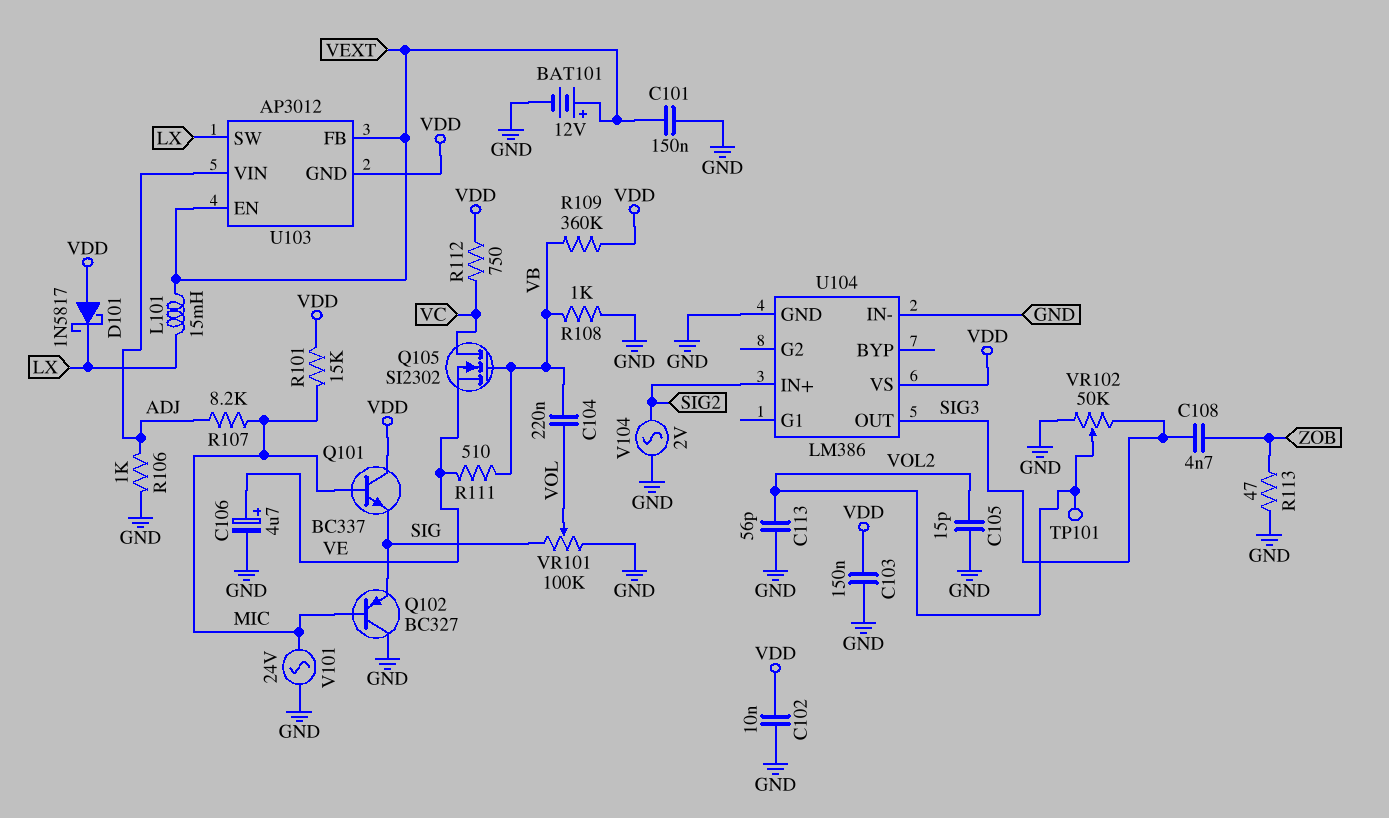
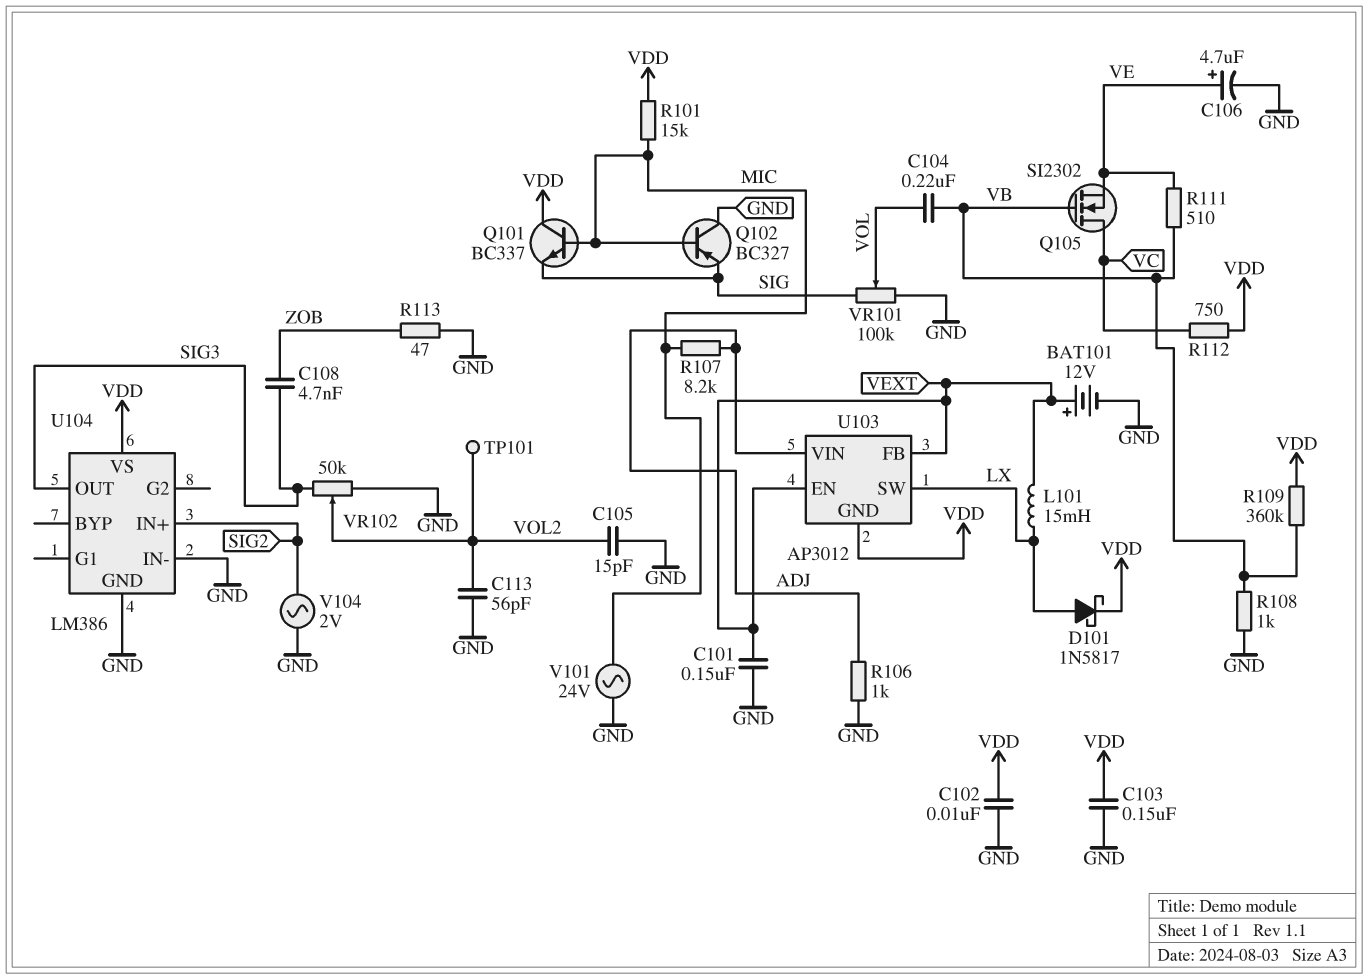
D101: schottky 1N5817 (A VDD, K LX) -> schottky 1N5817 (A LX, K VDD)

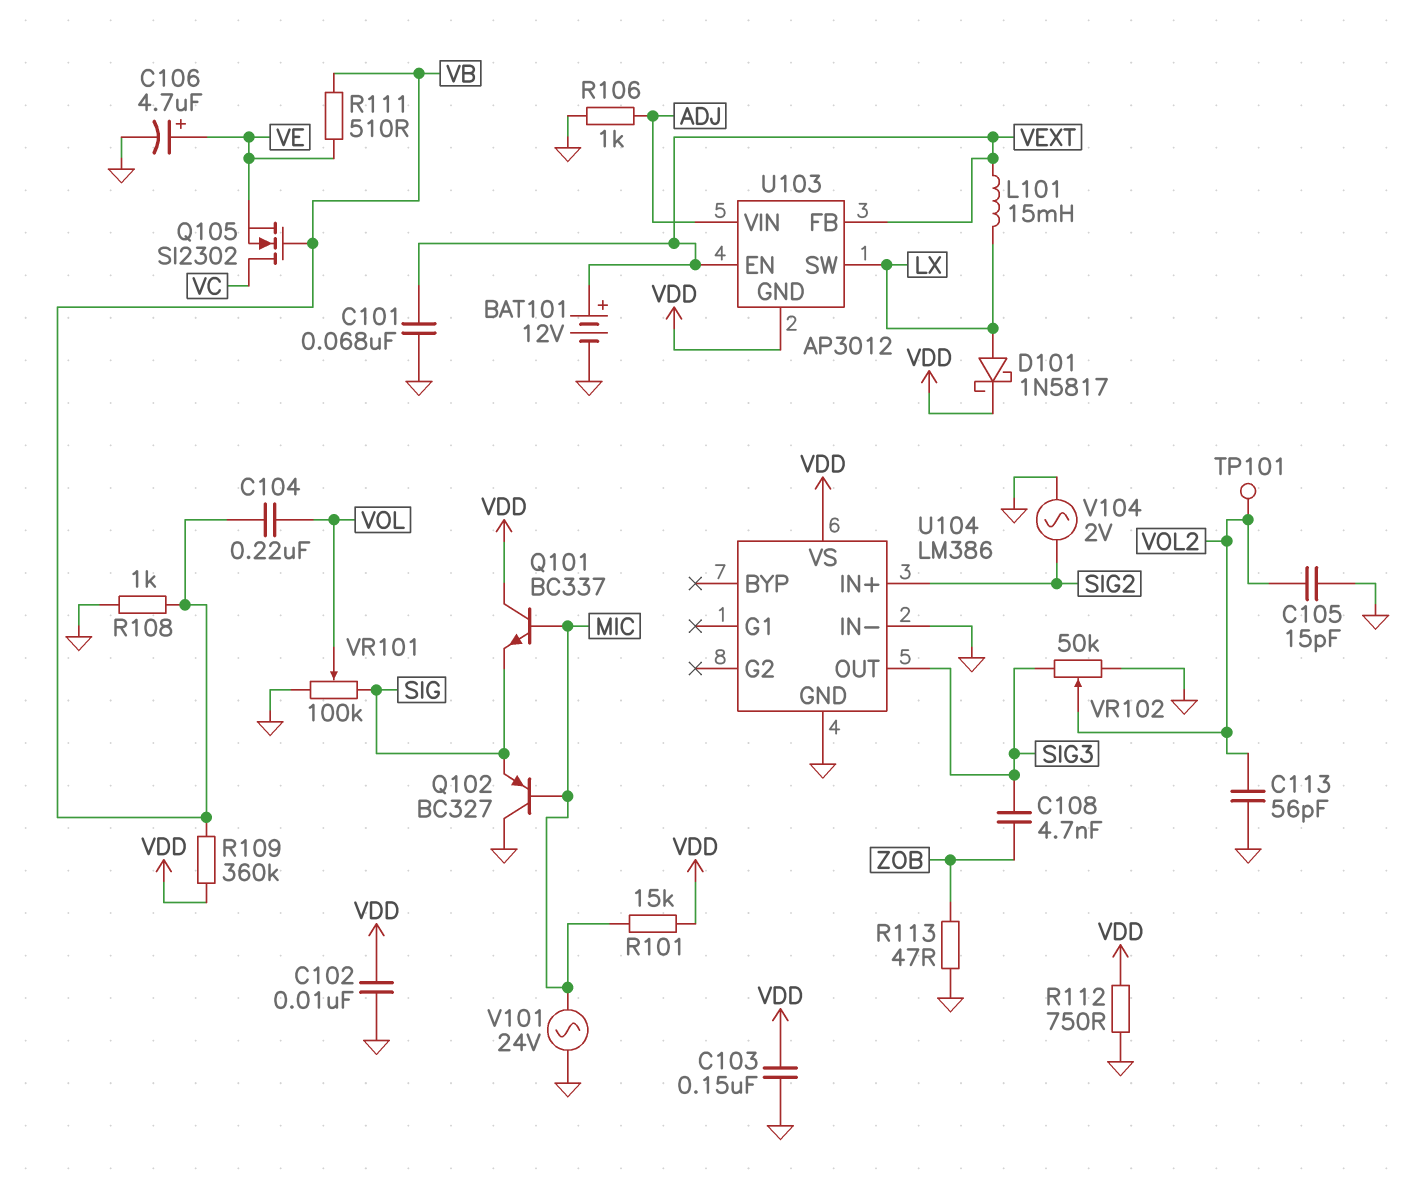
C101: 150nF (GND, VEXT) -> 68nF (GND, VEXT)
R107: 8.2k (ADJ, MIC) -> none
R112: 750 (VC, VDD) -> 750 (GND, VDD)

